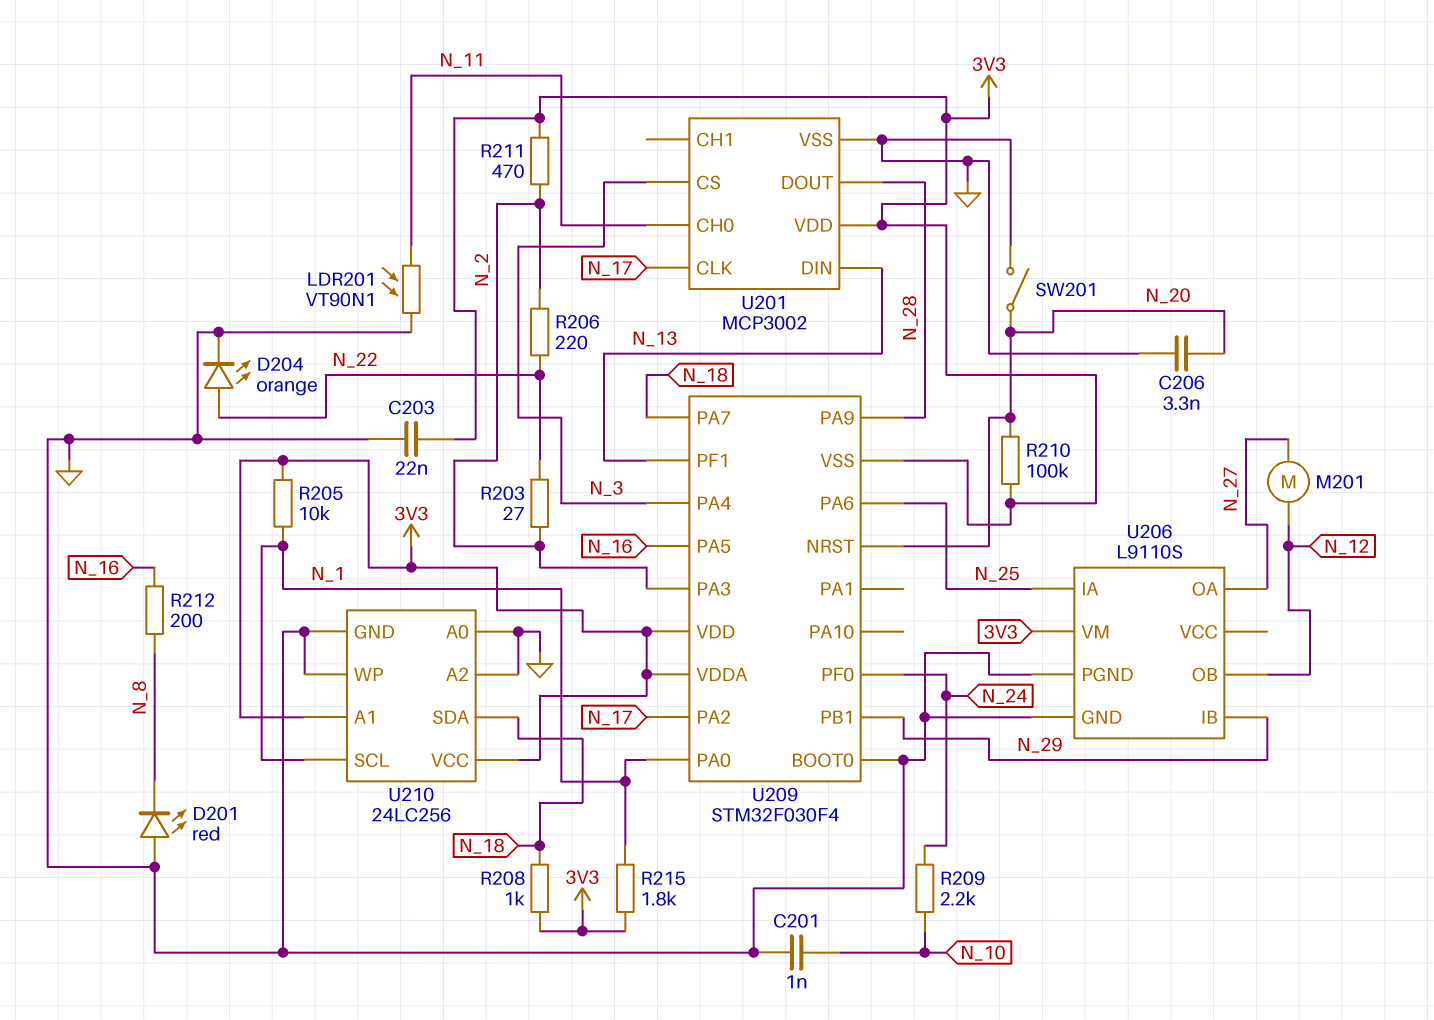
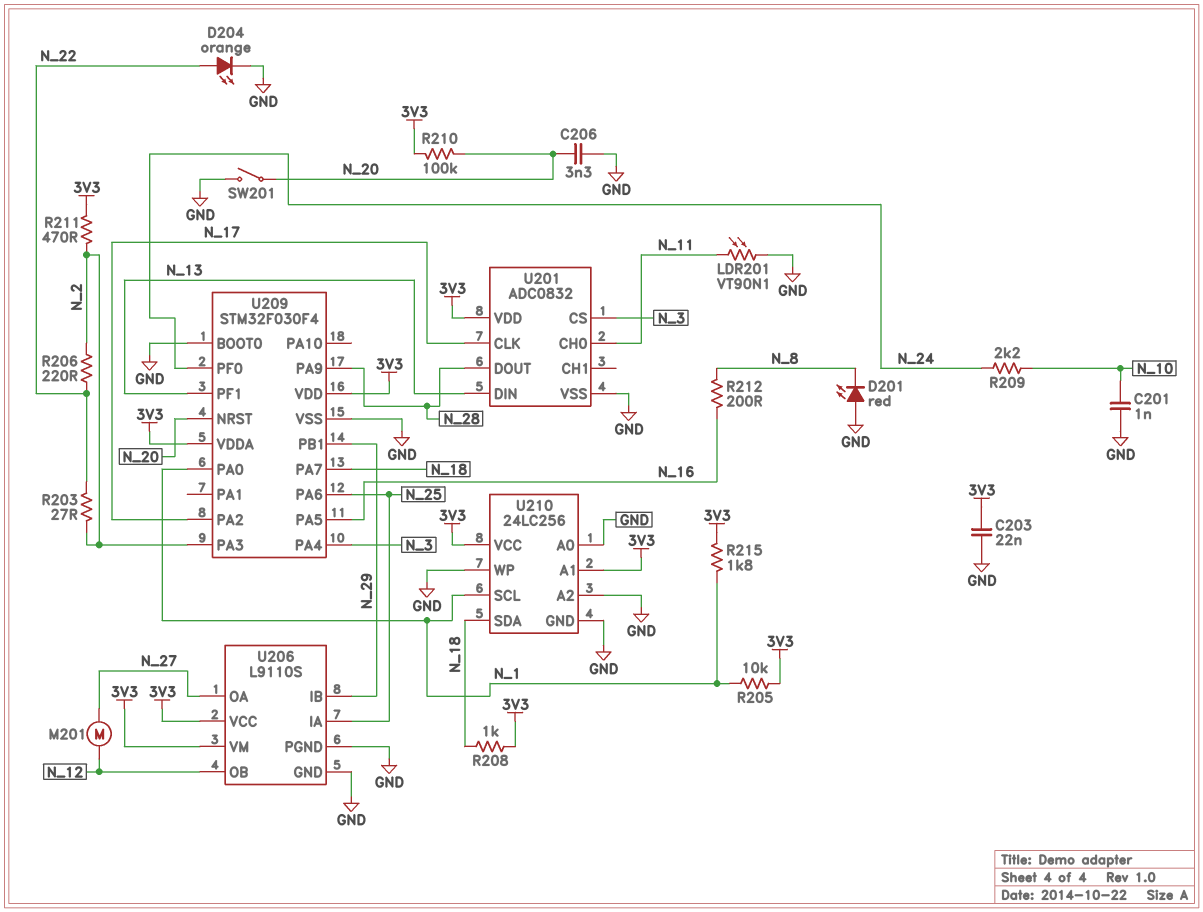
U201: MCP3002 -> ADC0832
U206 pin VCC: none -> 3V3
U209 pin VSS: 3V3 -> GND

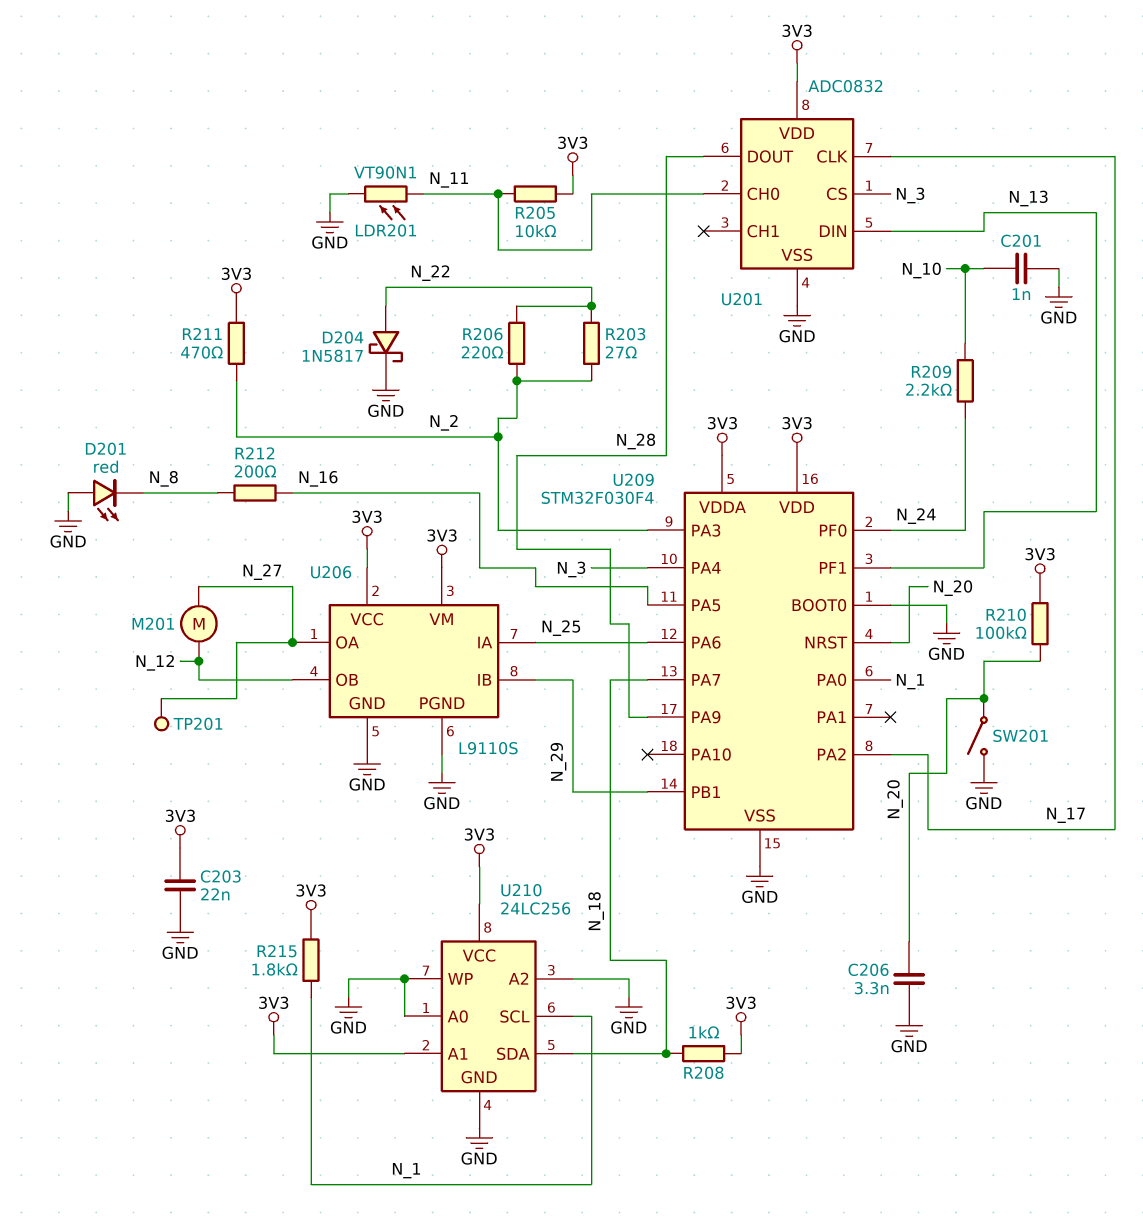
D204: LED orange (A N_22, K GND) -> schottky 1N5817 (A N_22, K GND)
R205: 10k (3V3, N_1) -> 10k (3V3, N_11)
TP201: none -> test point (N_27)

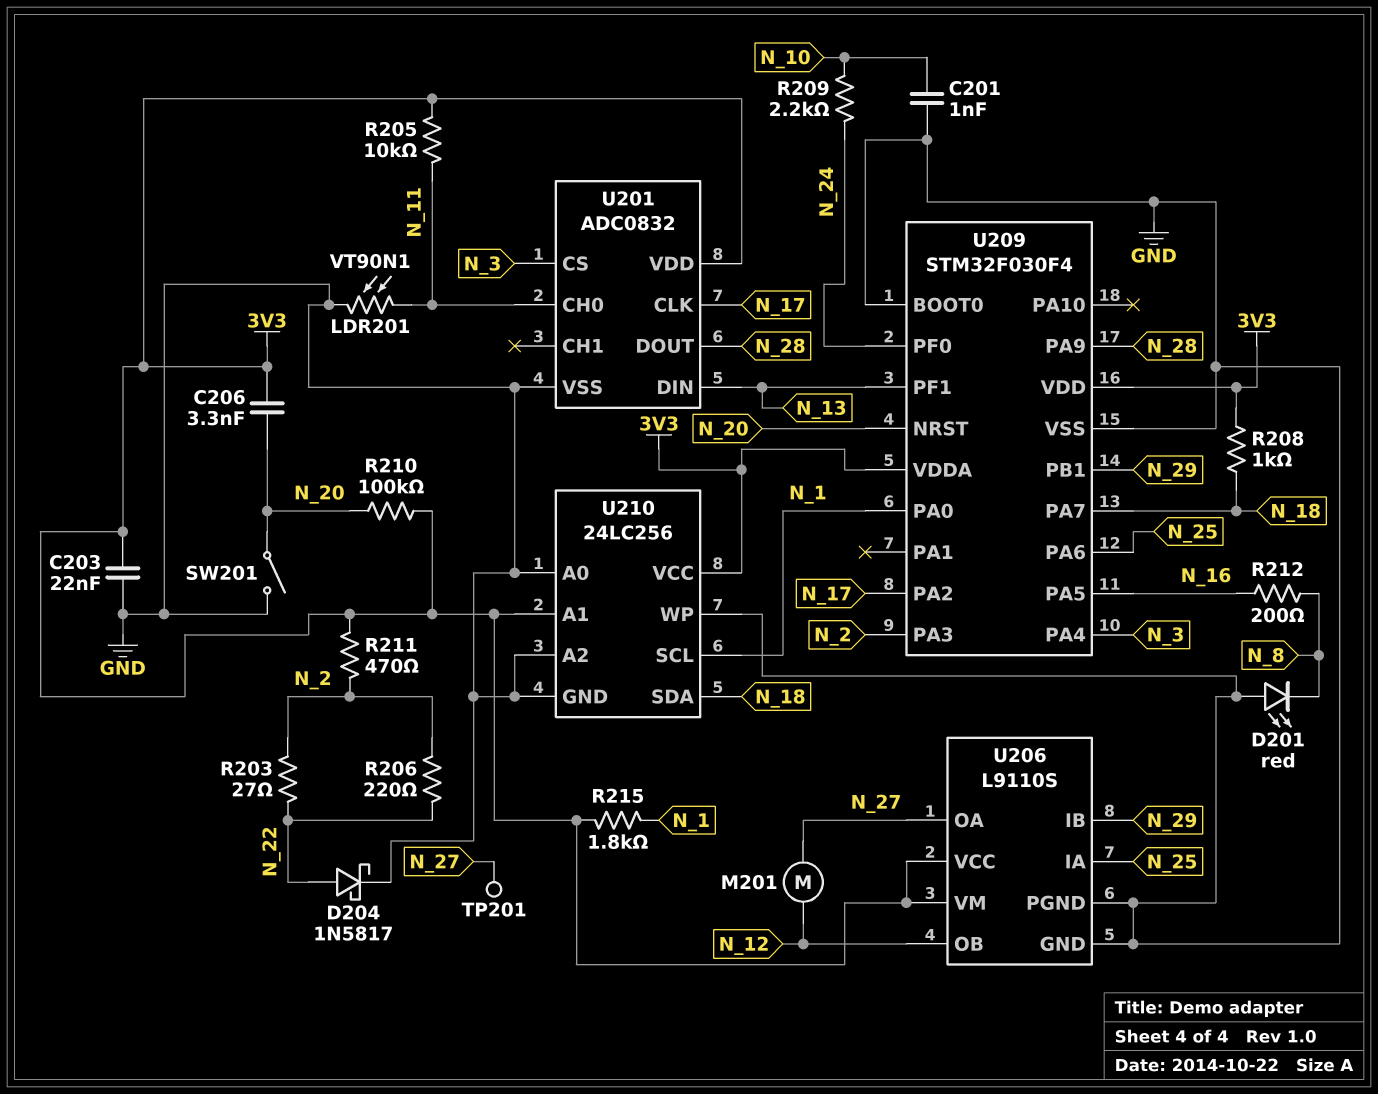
C206: 3.3nF (GND, N_20) -> 3.3nF (3V3, N_20)

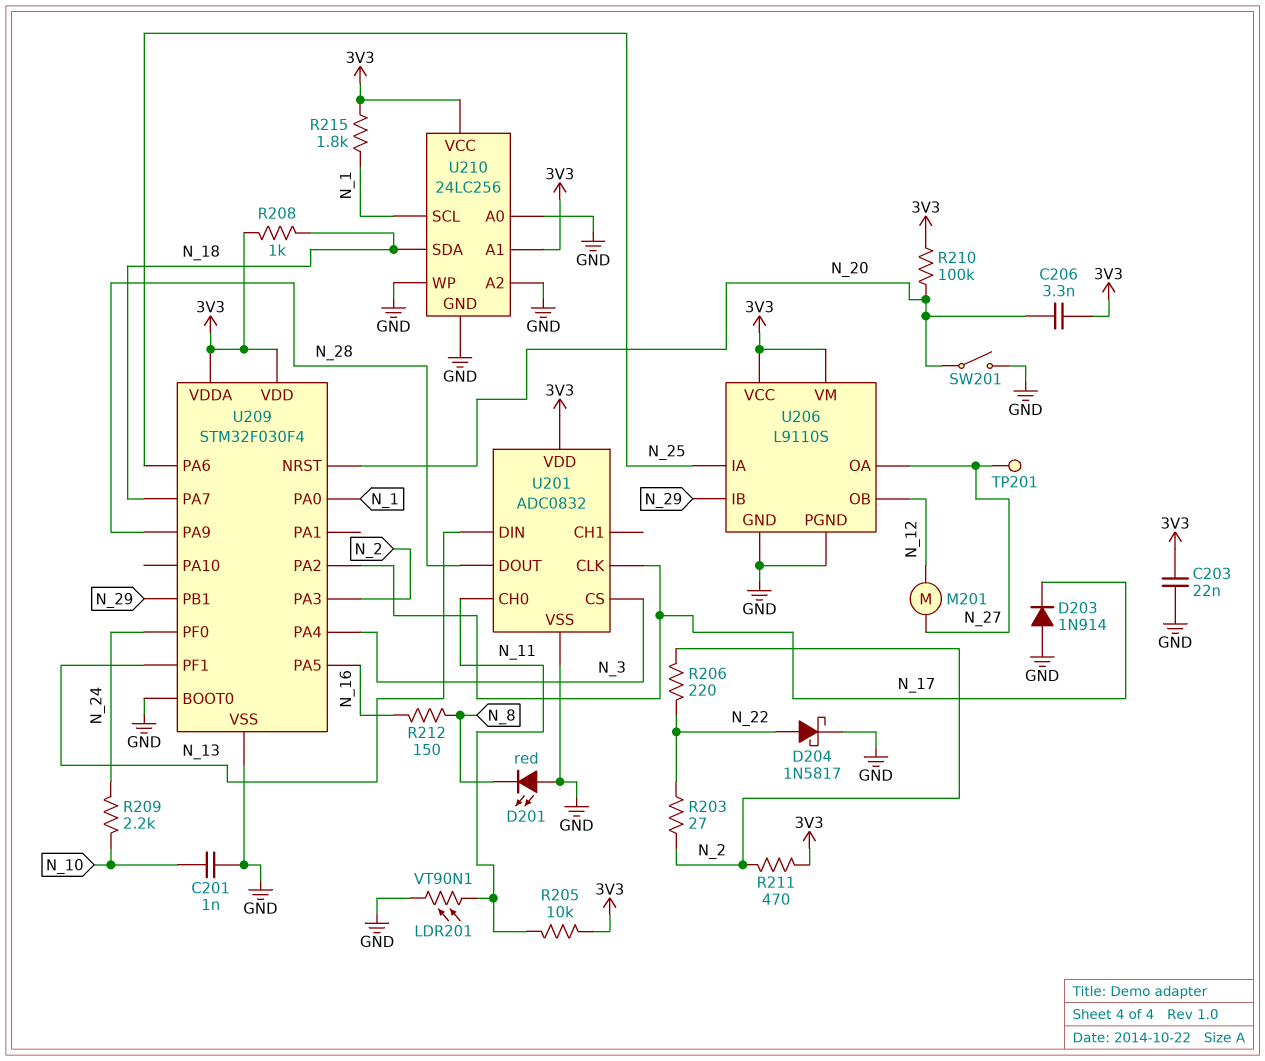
D203: none -> diode 1N914 (A GND, K N_17)
R212: 200 (N_8, N_16) -> 150 (N_8, N_16)

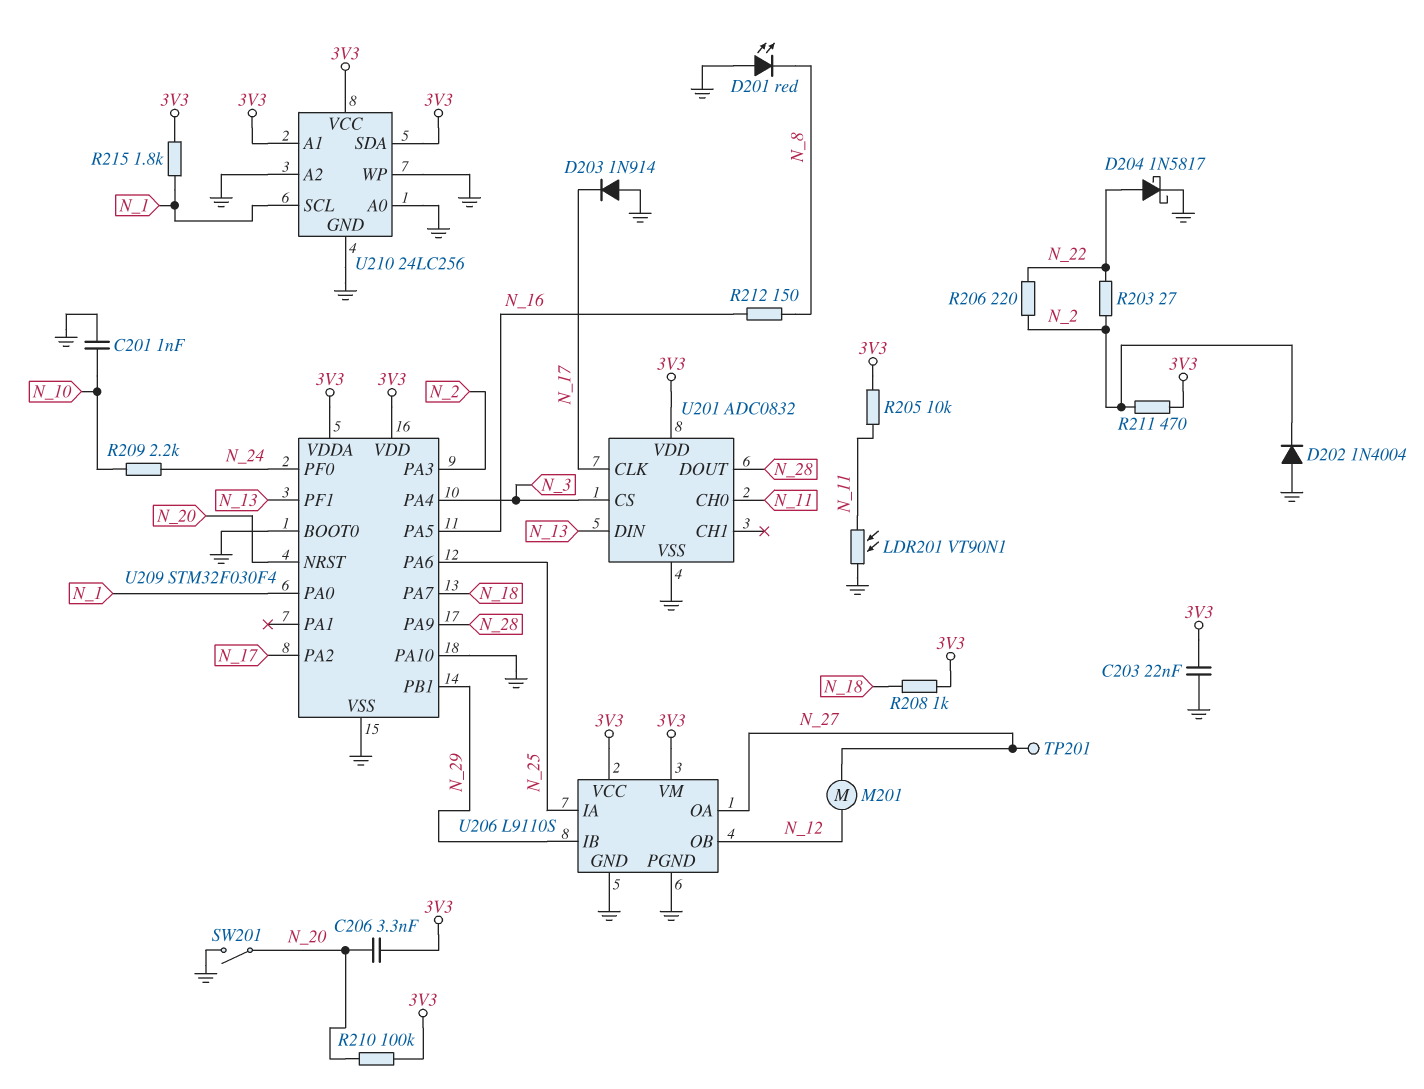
D202: none -> diode 1N4004 (A GND, K N_2)
U209 pin PA10: none -> GND
U210 pin SDA: N_18 -> 3V3

